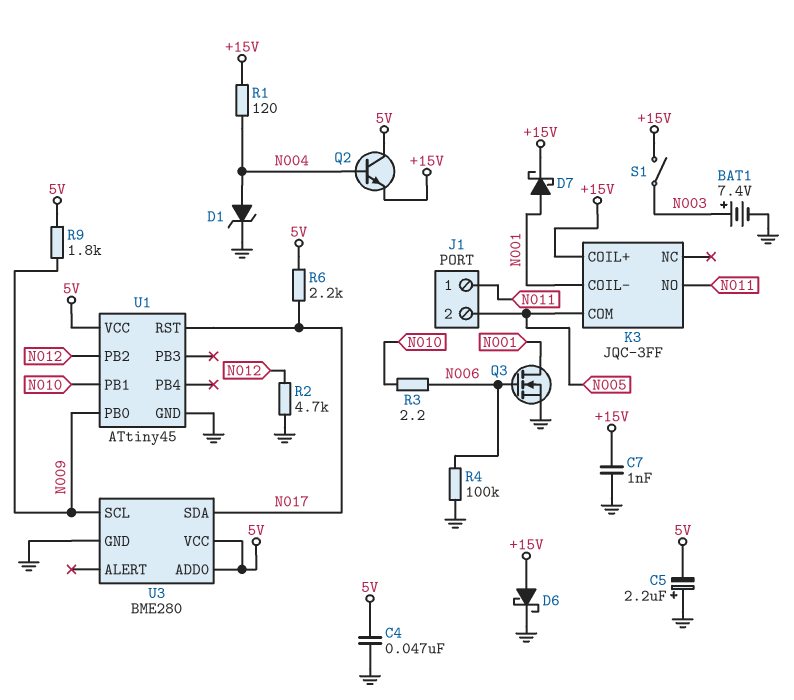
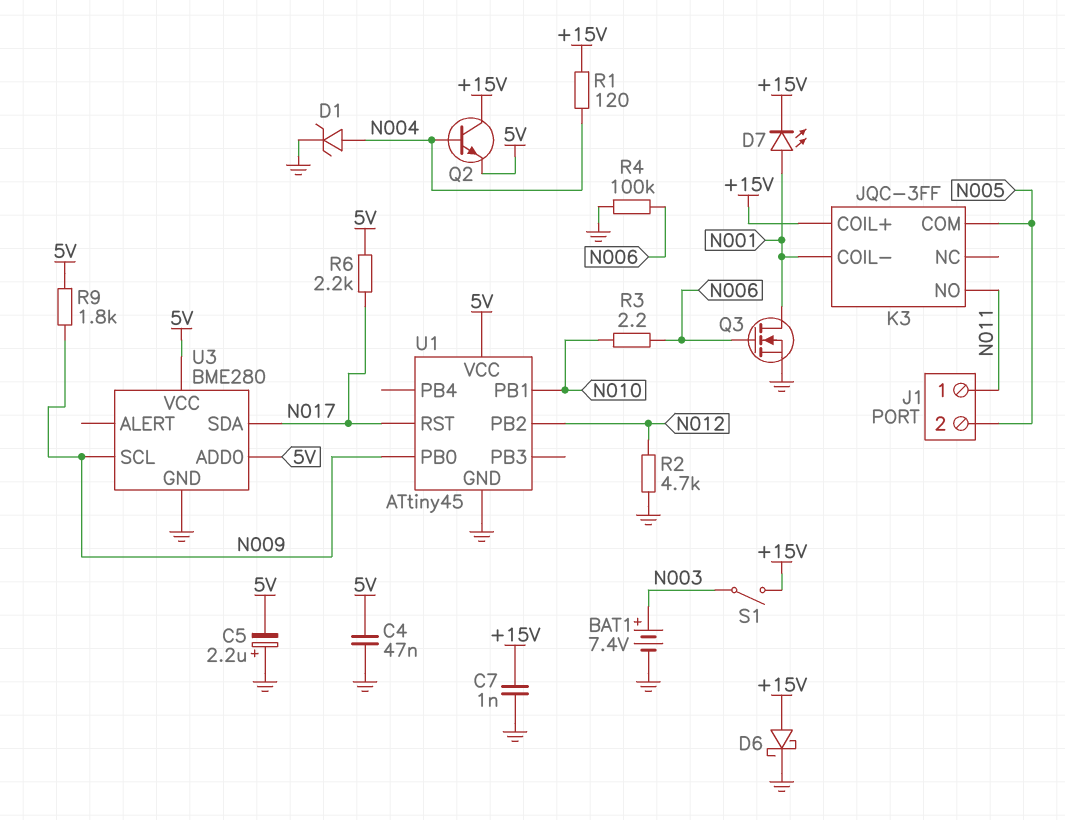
D7: schottky (A N001, K +15V) -> LED (A N001, K +15V)
Q2: NPN (B N004, C 5V, E +15V) -> NPN (B N004, C +15V, E 5V)

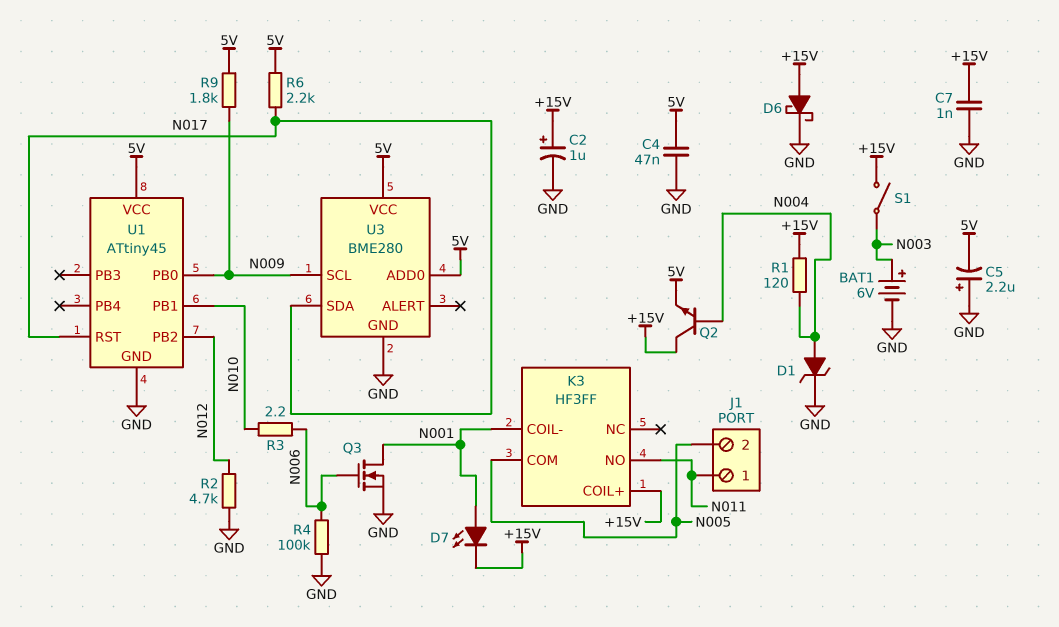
BAT1: 7.4V (plus N003, minus GND) -> 6V (plus N003, minus GND)
C2: none -> 1uF (plus +15V, minus GND)
K3: JQC-3FF -> HF3FF

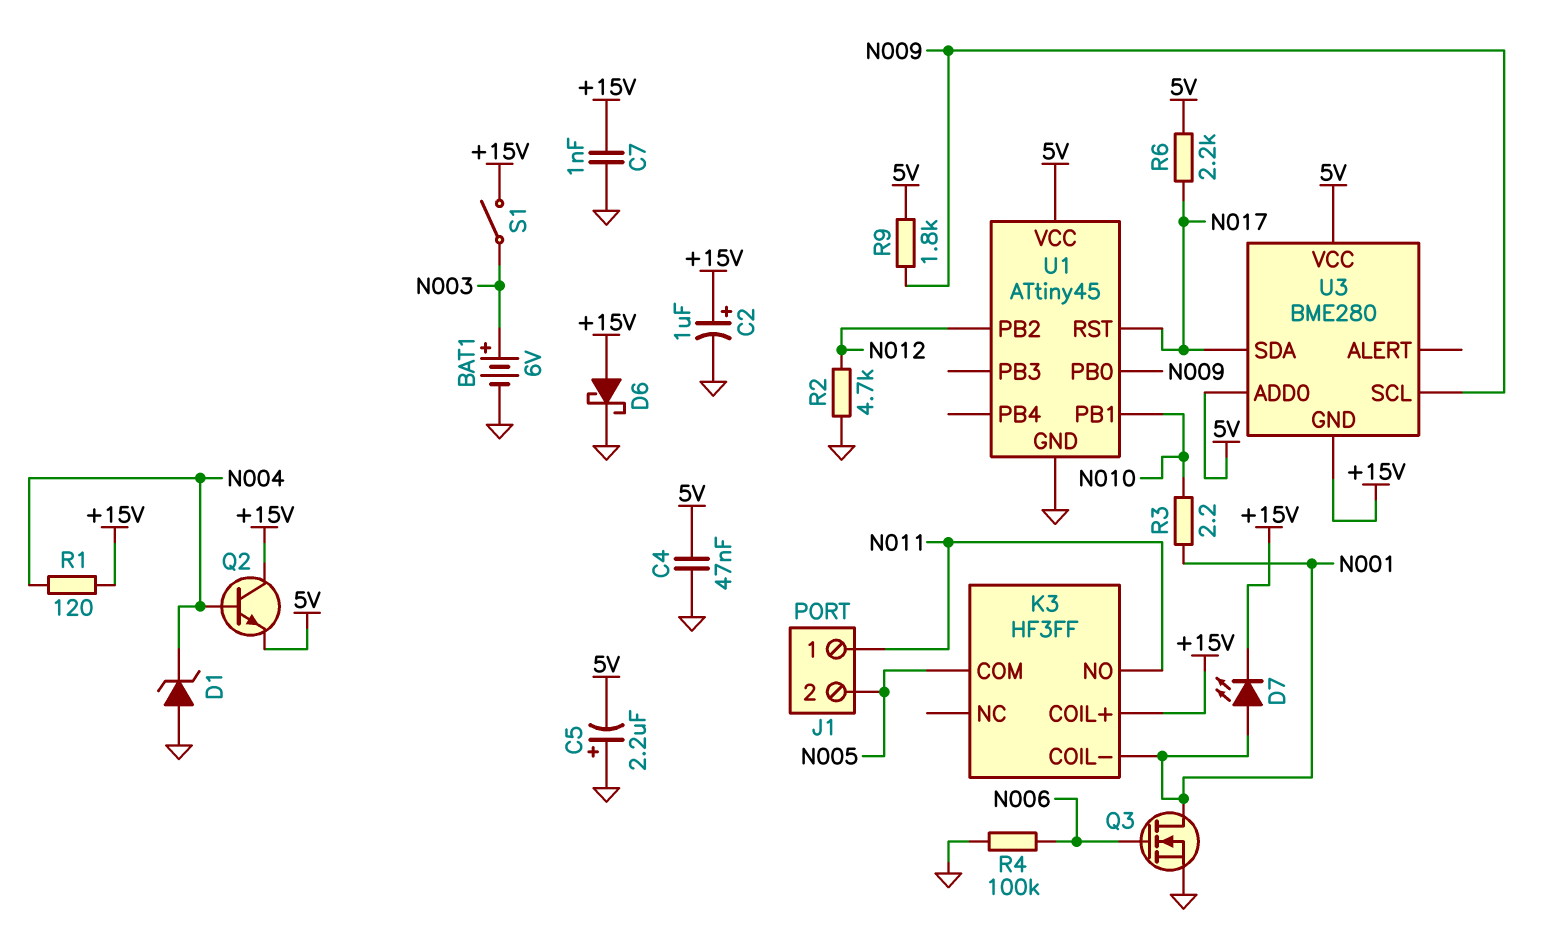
D1: zener (A N004, K GND) -> zener (A GND, K N004)
R3: 2.2 (N006, N010) -> 2.2 (N001, N010)
U3 pin GND: GND -> +15V

